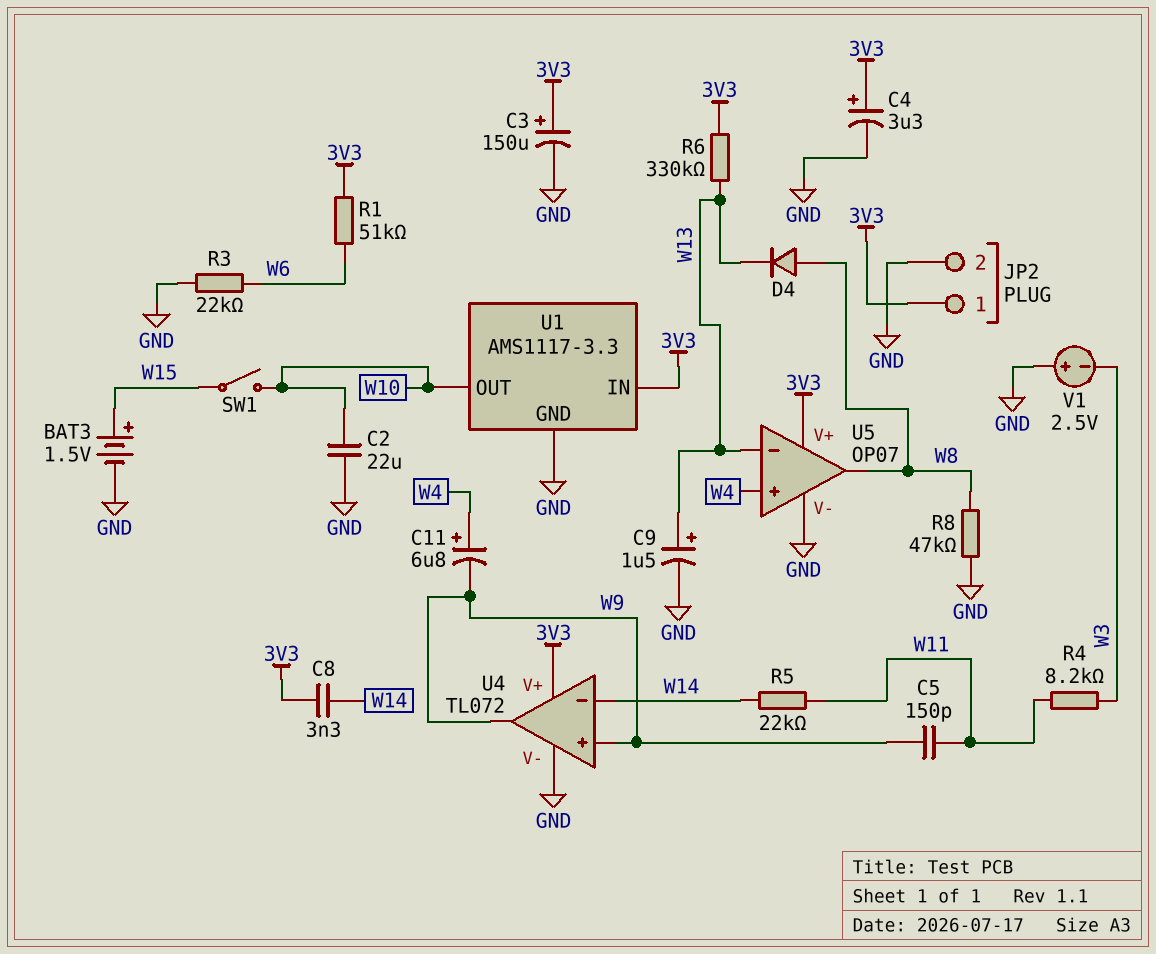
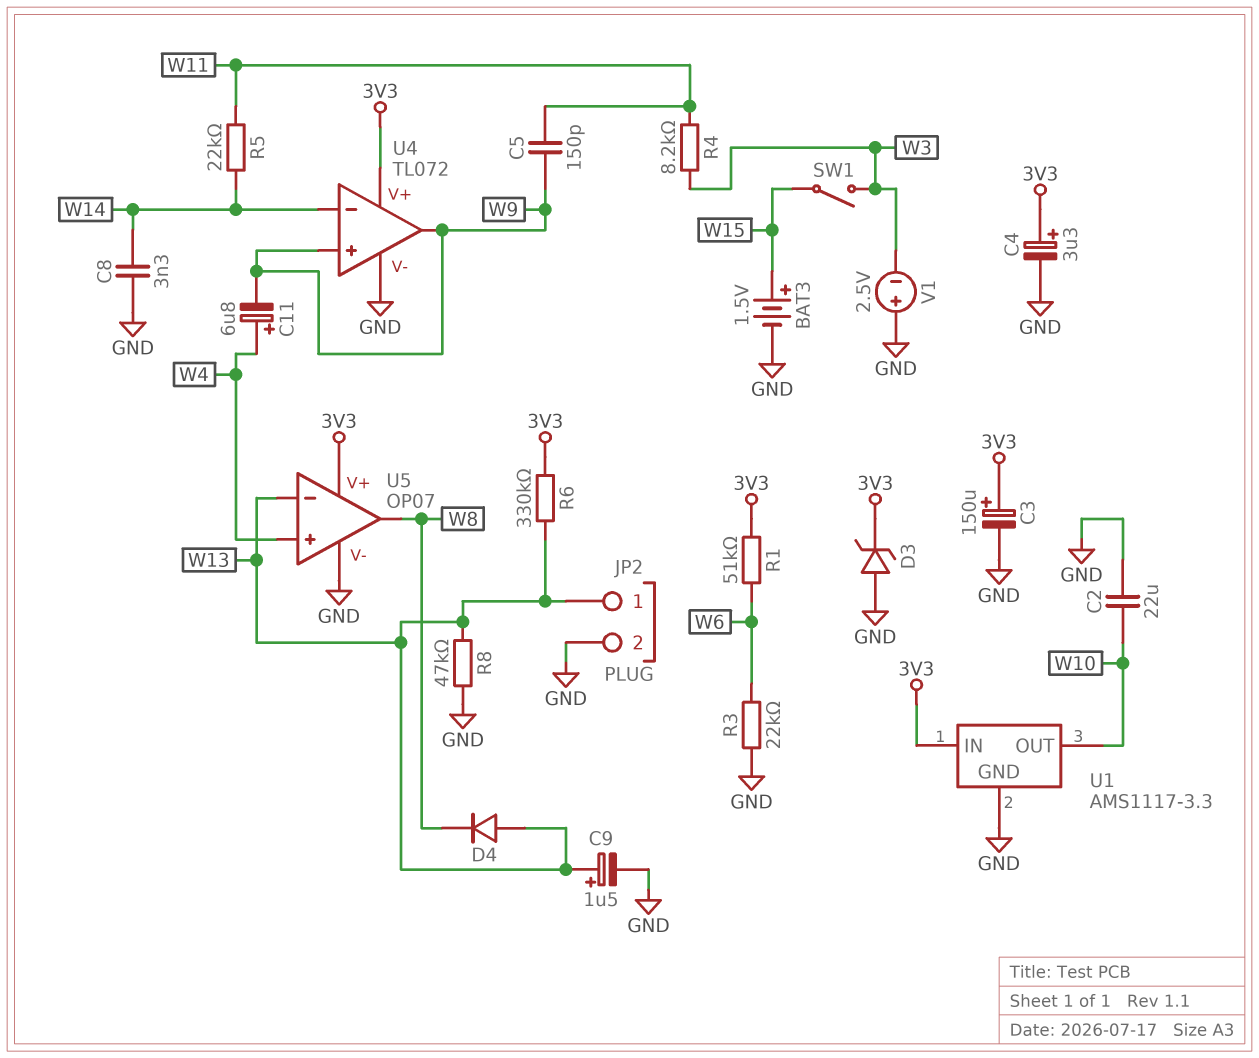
C8: 3.3nF (3V3, W14) -> 3.3nF (GND, W14)
D3: none -> zener (A GND, K 3V3)
D4: diode (A W8, K W13) -> diode (A W13, K W8)
JP2 pin 1: 3V3 -> W13
R8: 47k (GND, W8) -> 47k (GND, W13)
SW1: switch (W10, W15) -> switch (W3, W15)

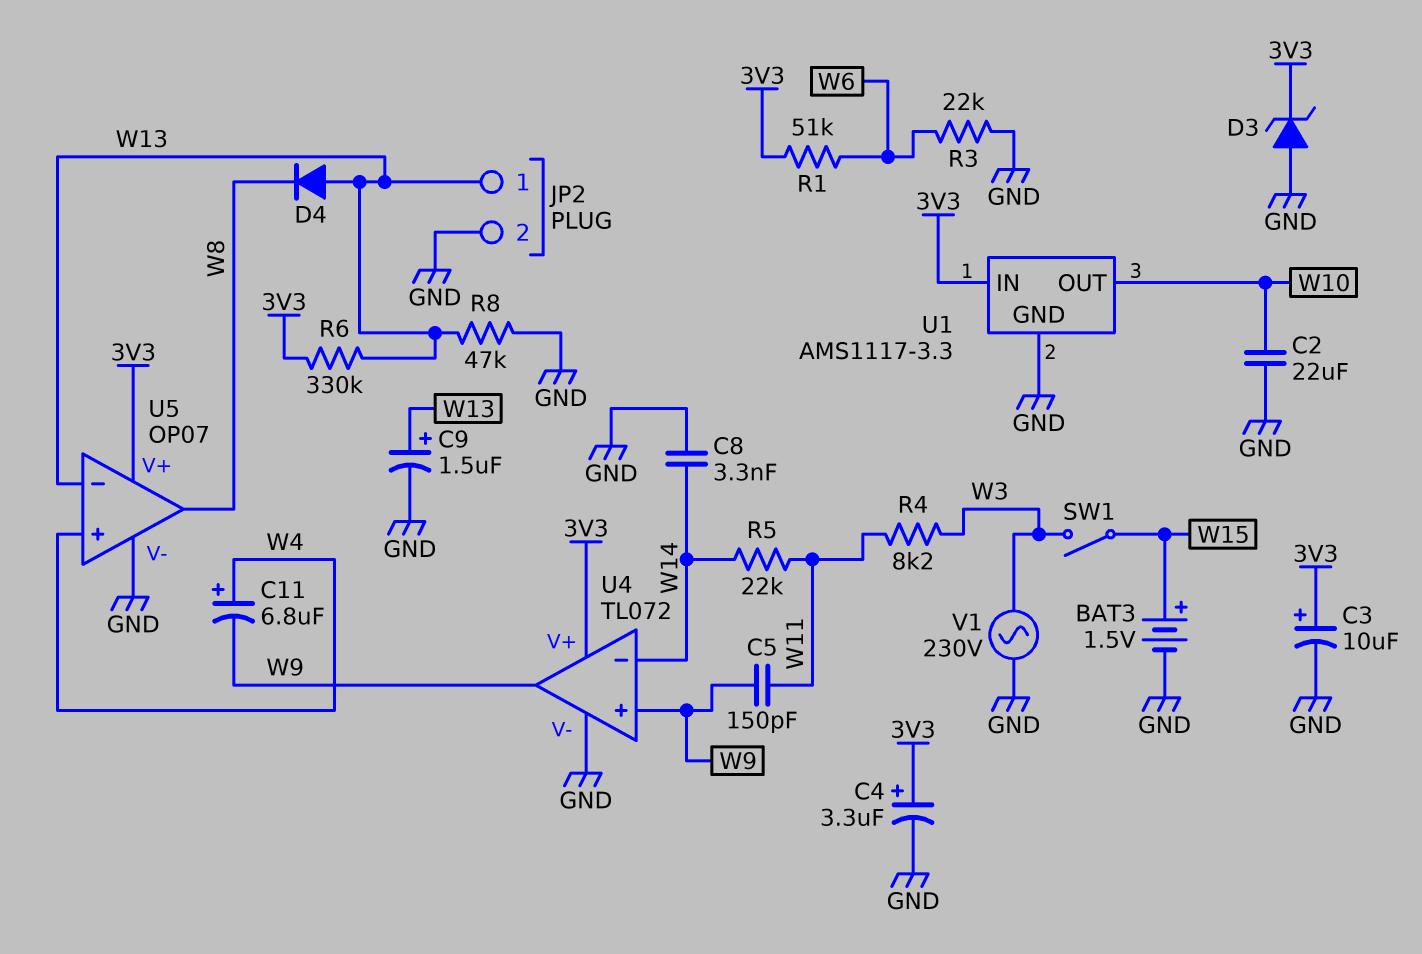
C3: 150uF (plus 3V3, minus GND) -> 10uF (plus 3V3, minus GND)
V1: 2.5V (plus GND, minus W3) -> AC 230V (GND, W3)

